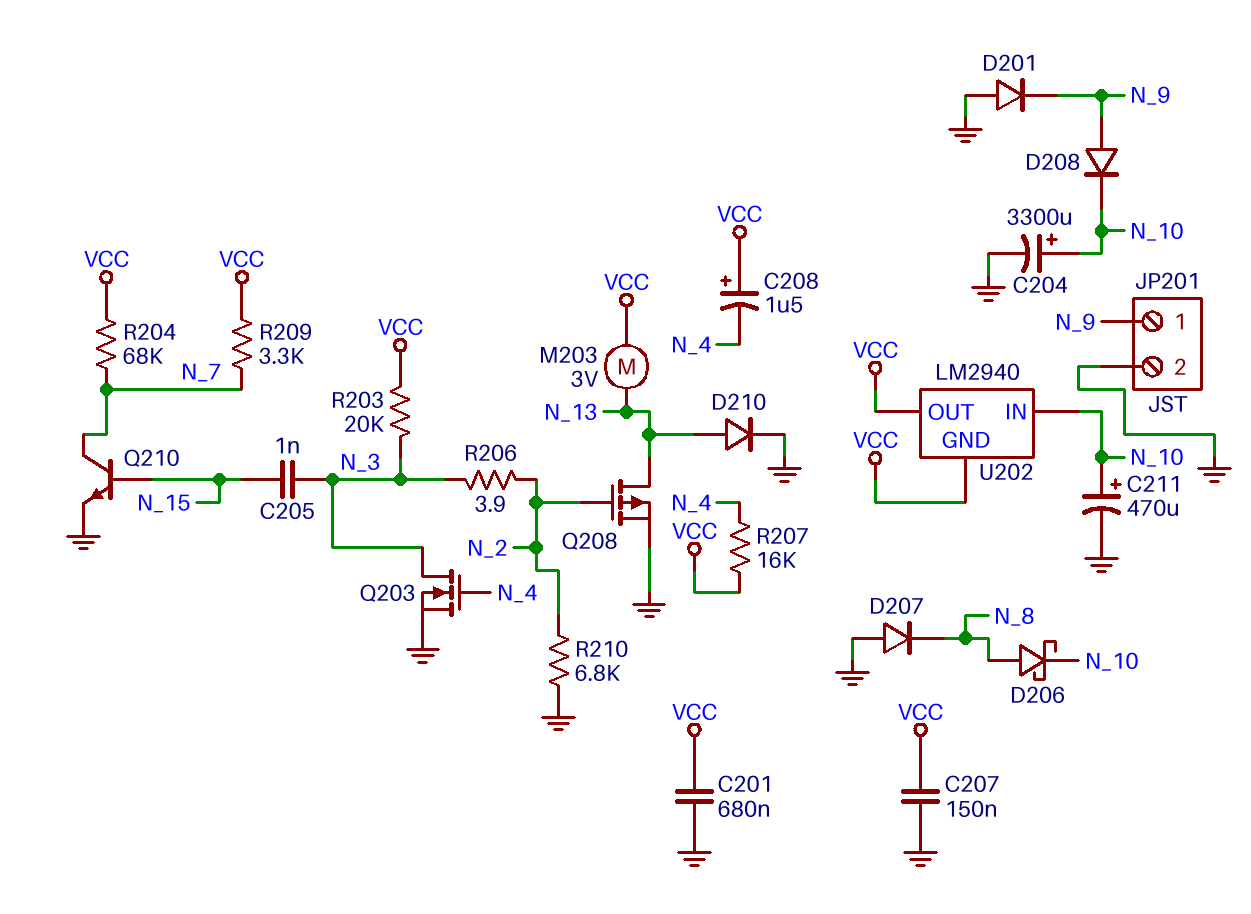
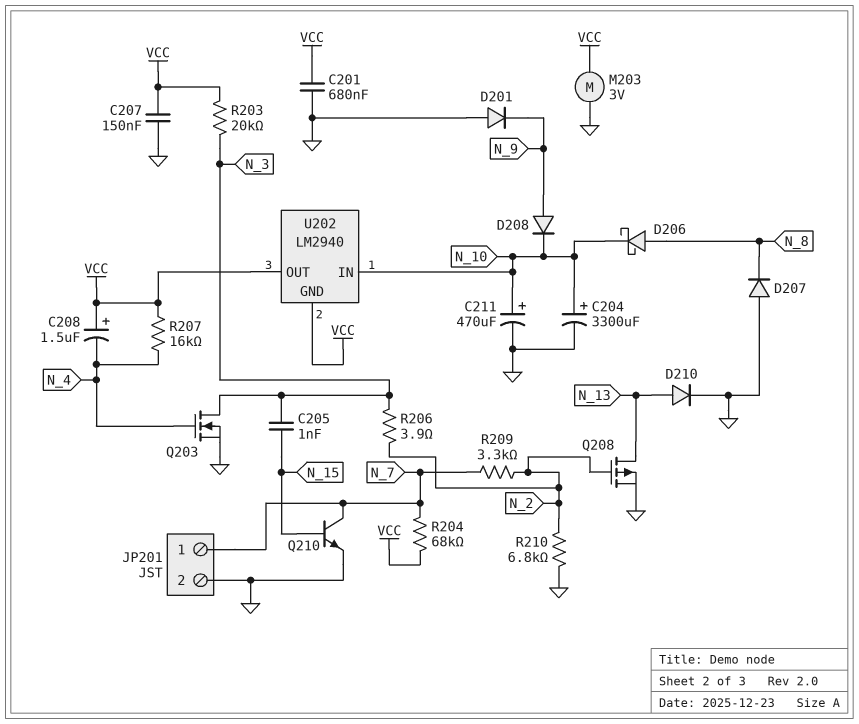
JP201 pin 1: N_9 -> N_7
M203: motor 3V (N_13, VCC) -> motor 3V (GND, VCC)
R209: 3.3k (N_7, VCC) -> 3.3k (N_2, N_7)

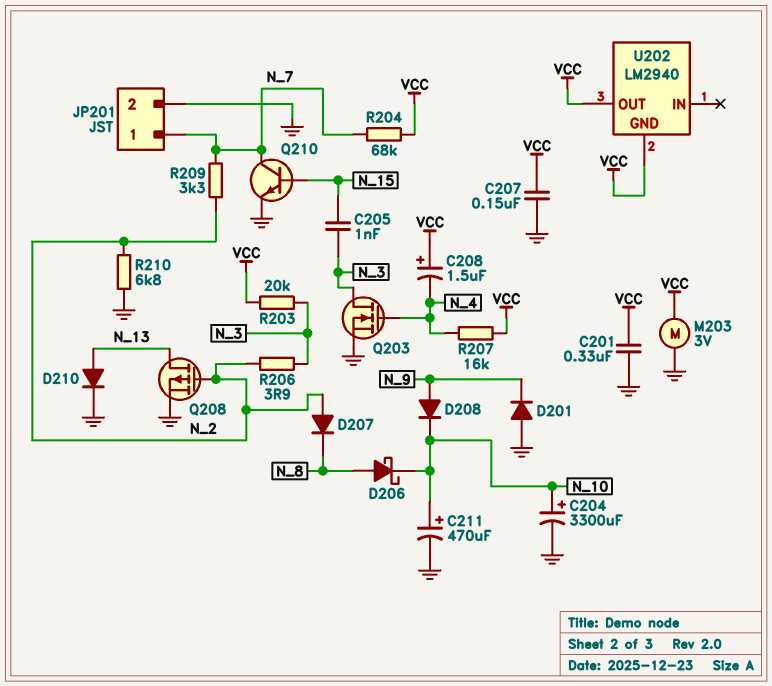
C201: 680nF (GND, VCC) -> 330nF (GND, VCC)
D207: diode (A GND, K N_8) -> diode (A N_2, K N_8)
U202 pin IN: N_10 -> none

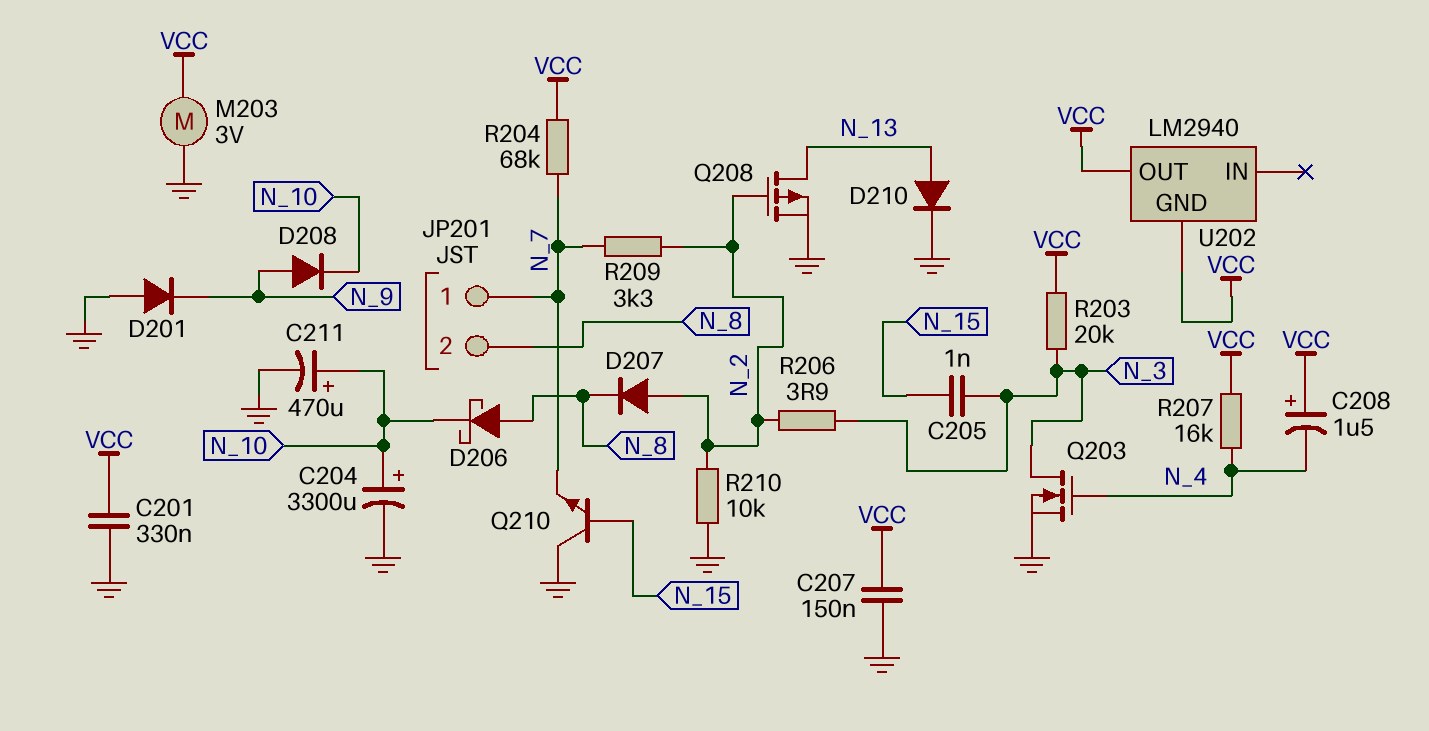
JP201 pin 2: GND -> N_8
Q210: NPN (B N_15, C N_7, E GND) -> NPN (B N_15, C GND, E N_7)
R210: 6.8k (GND, N_2) -> 10k (GND, N_2)

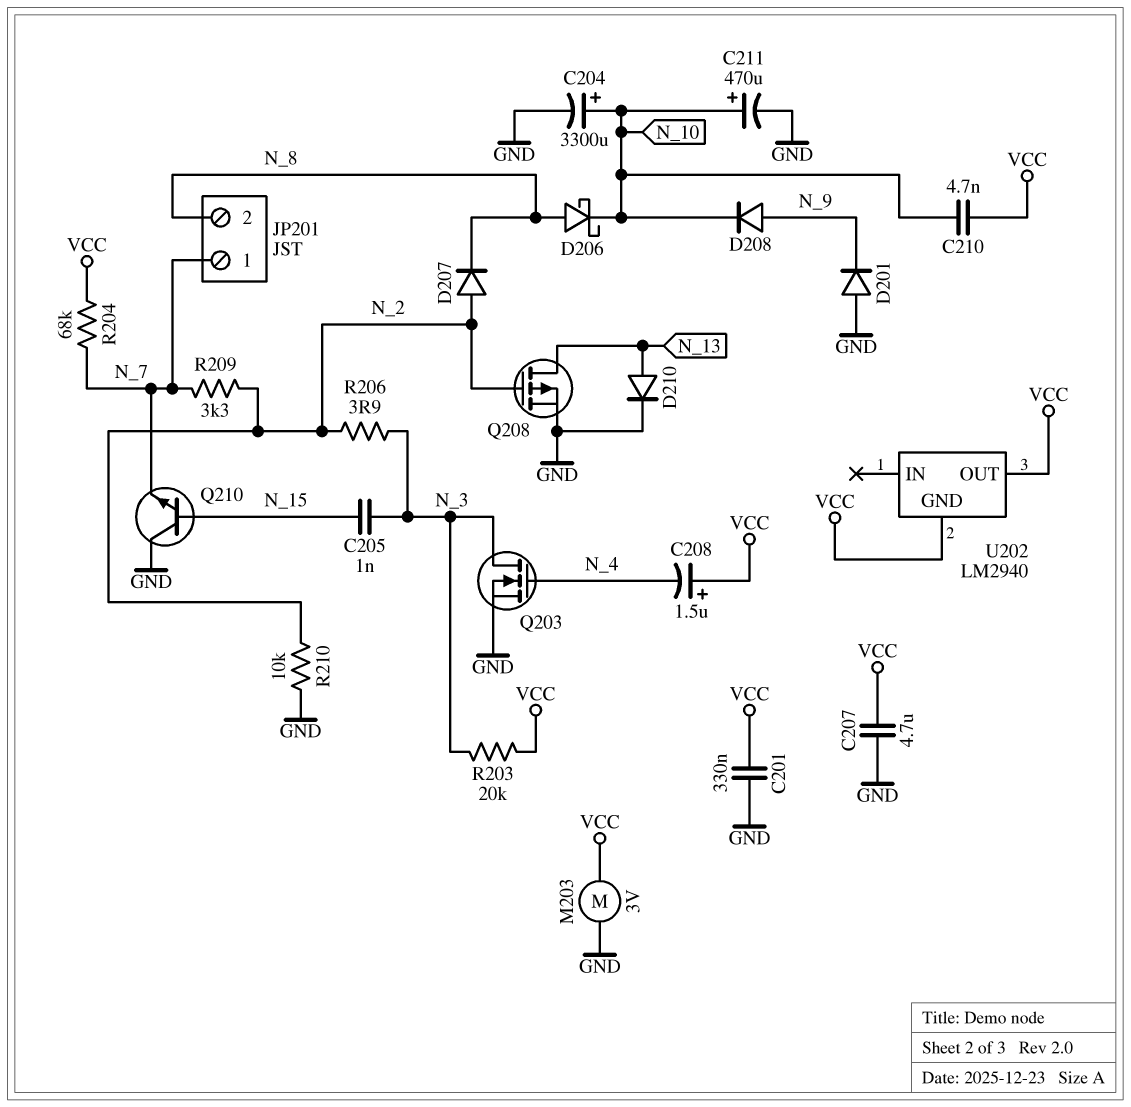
C207: 150nF (GND, VCC) -> 4.7uF (GND, VCC)
C210: none -> 4.7nF (N_10, VCC)
R207: 16k (N_4, VCC) -> none

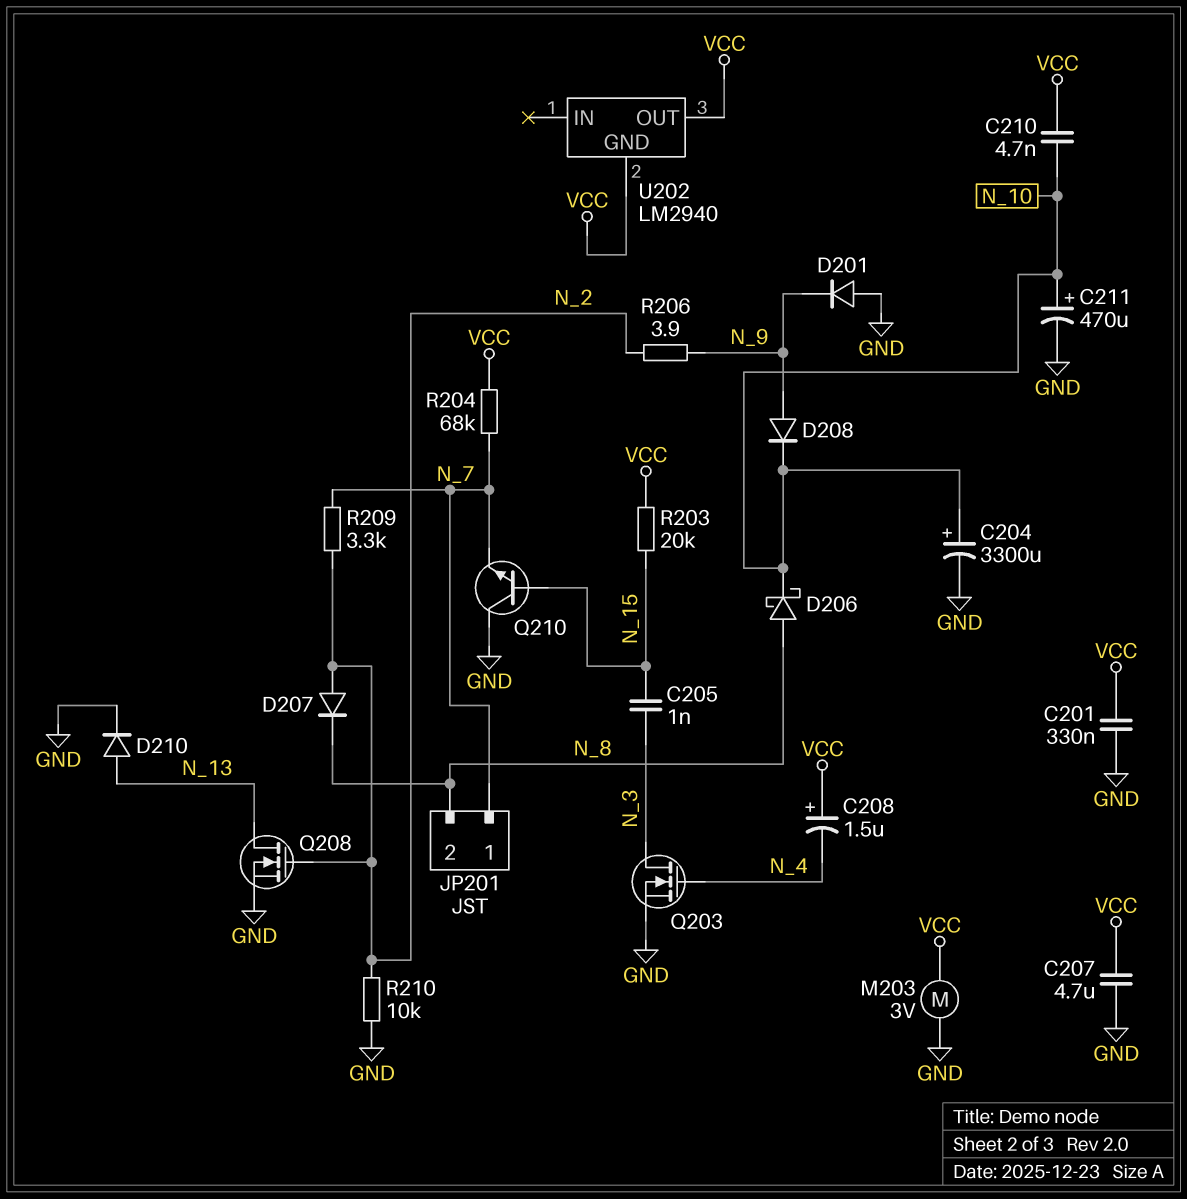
Q208: PMOS (G N_2, D N_13, S GND) -> NMOS (G N_2, D N_13, S GND)
R203: 20k (N_3, VCC) -> 20k (N_15, VCC)
R206: 3.9 (N_2, N_3) -> 3.9 (N_2, N_9)

